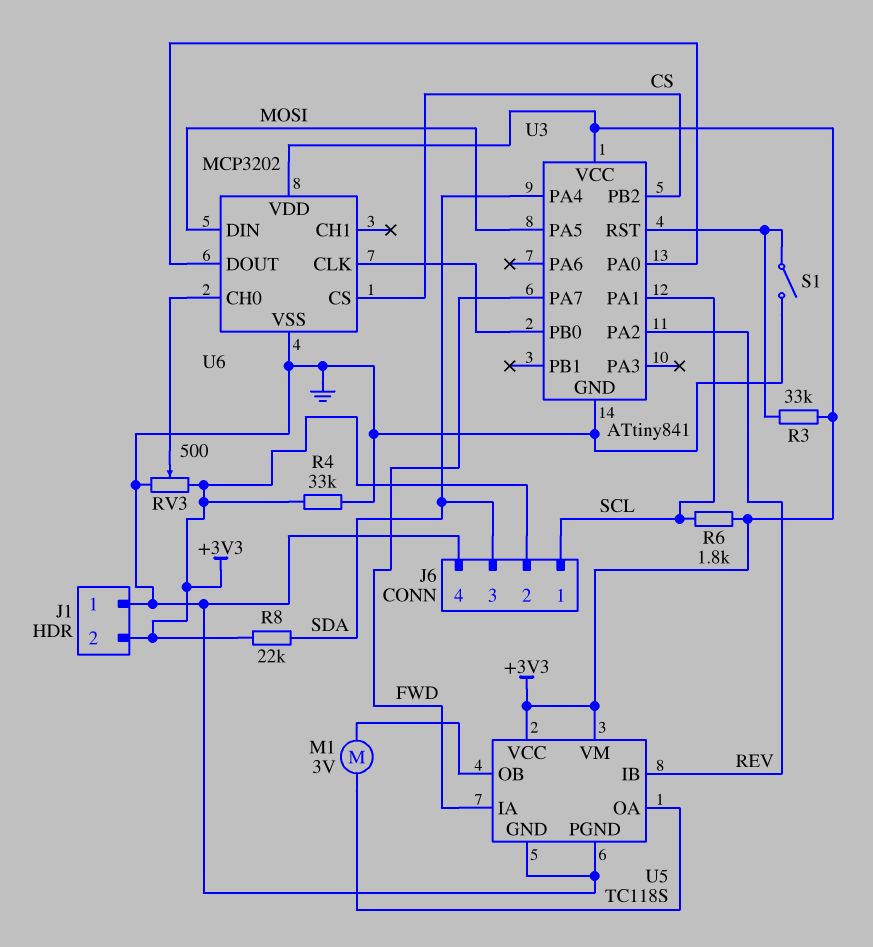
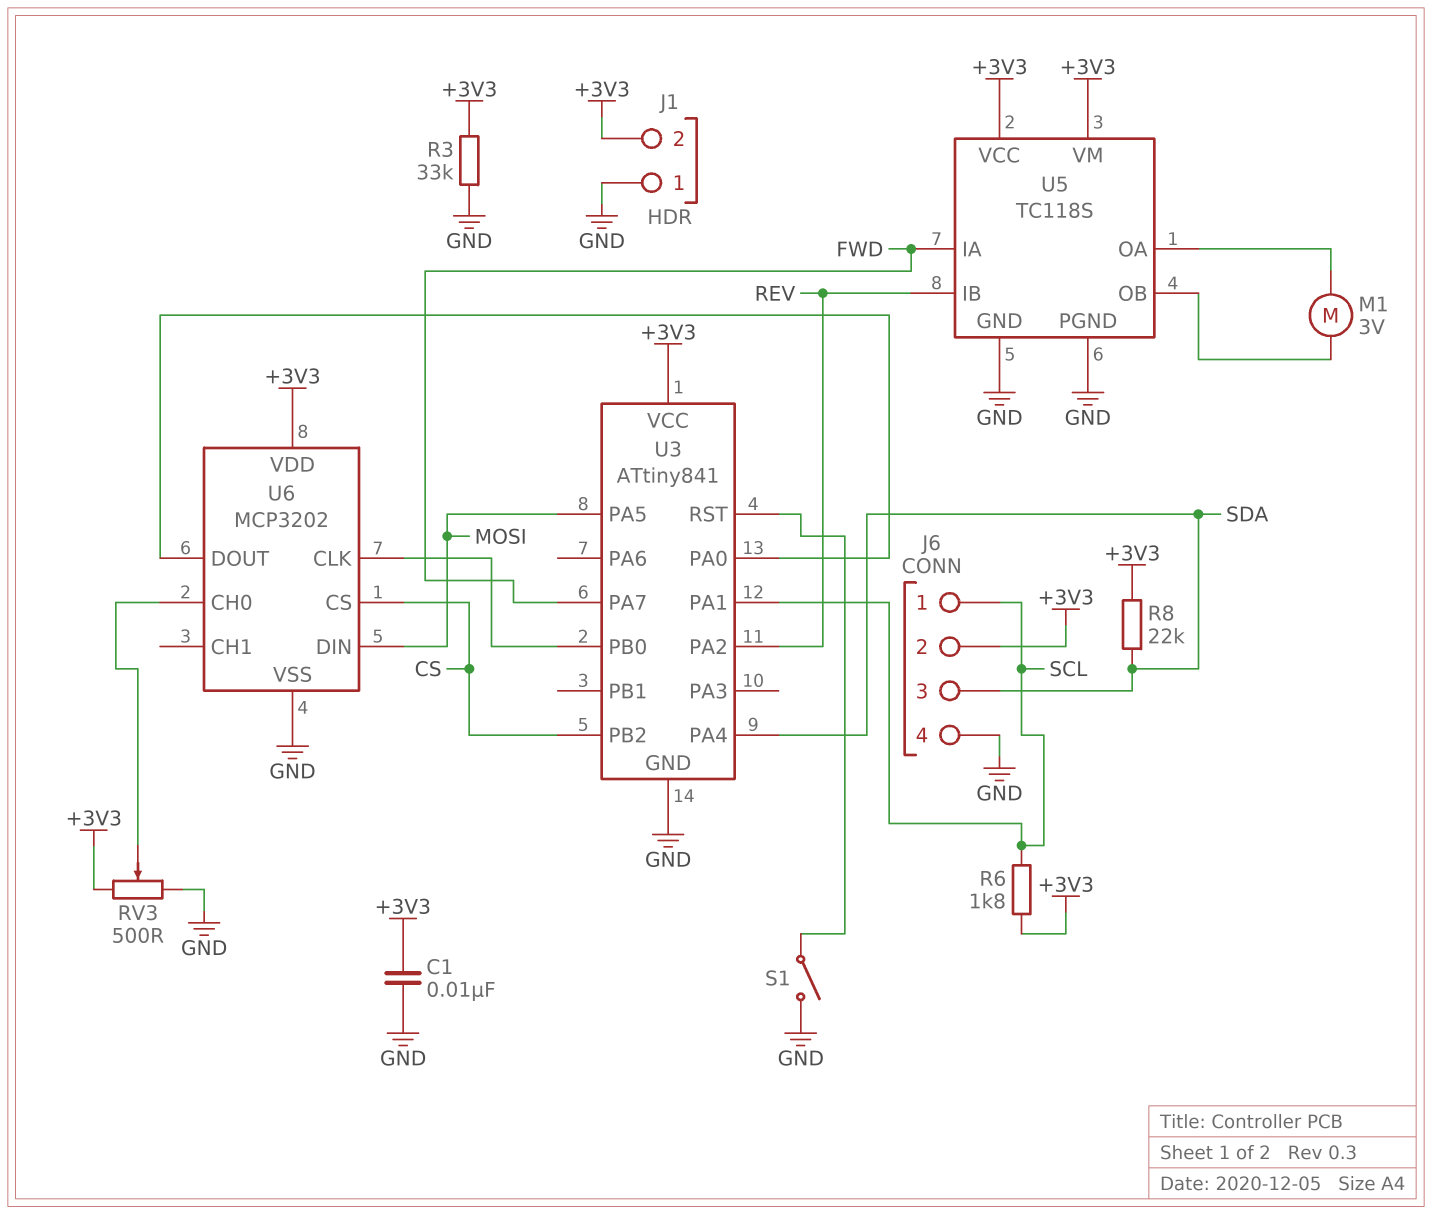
C1: none -> 10nF (+3V3, GND)
R3: 33k (+3V3, U3/RST) -> 33k (+3V3, GND)
R4: 33k (+3V3, GND) -> none

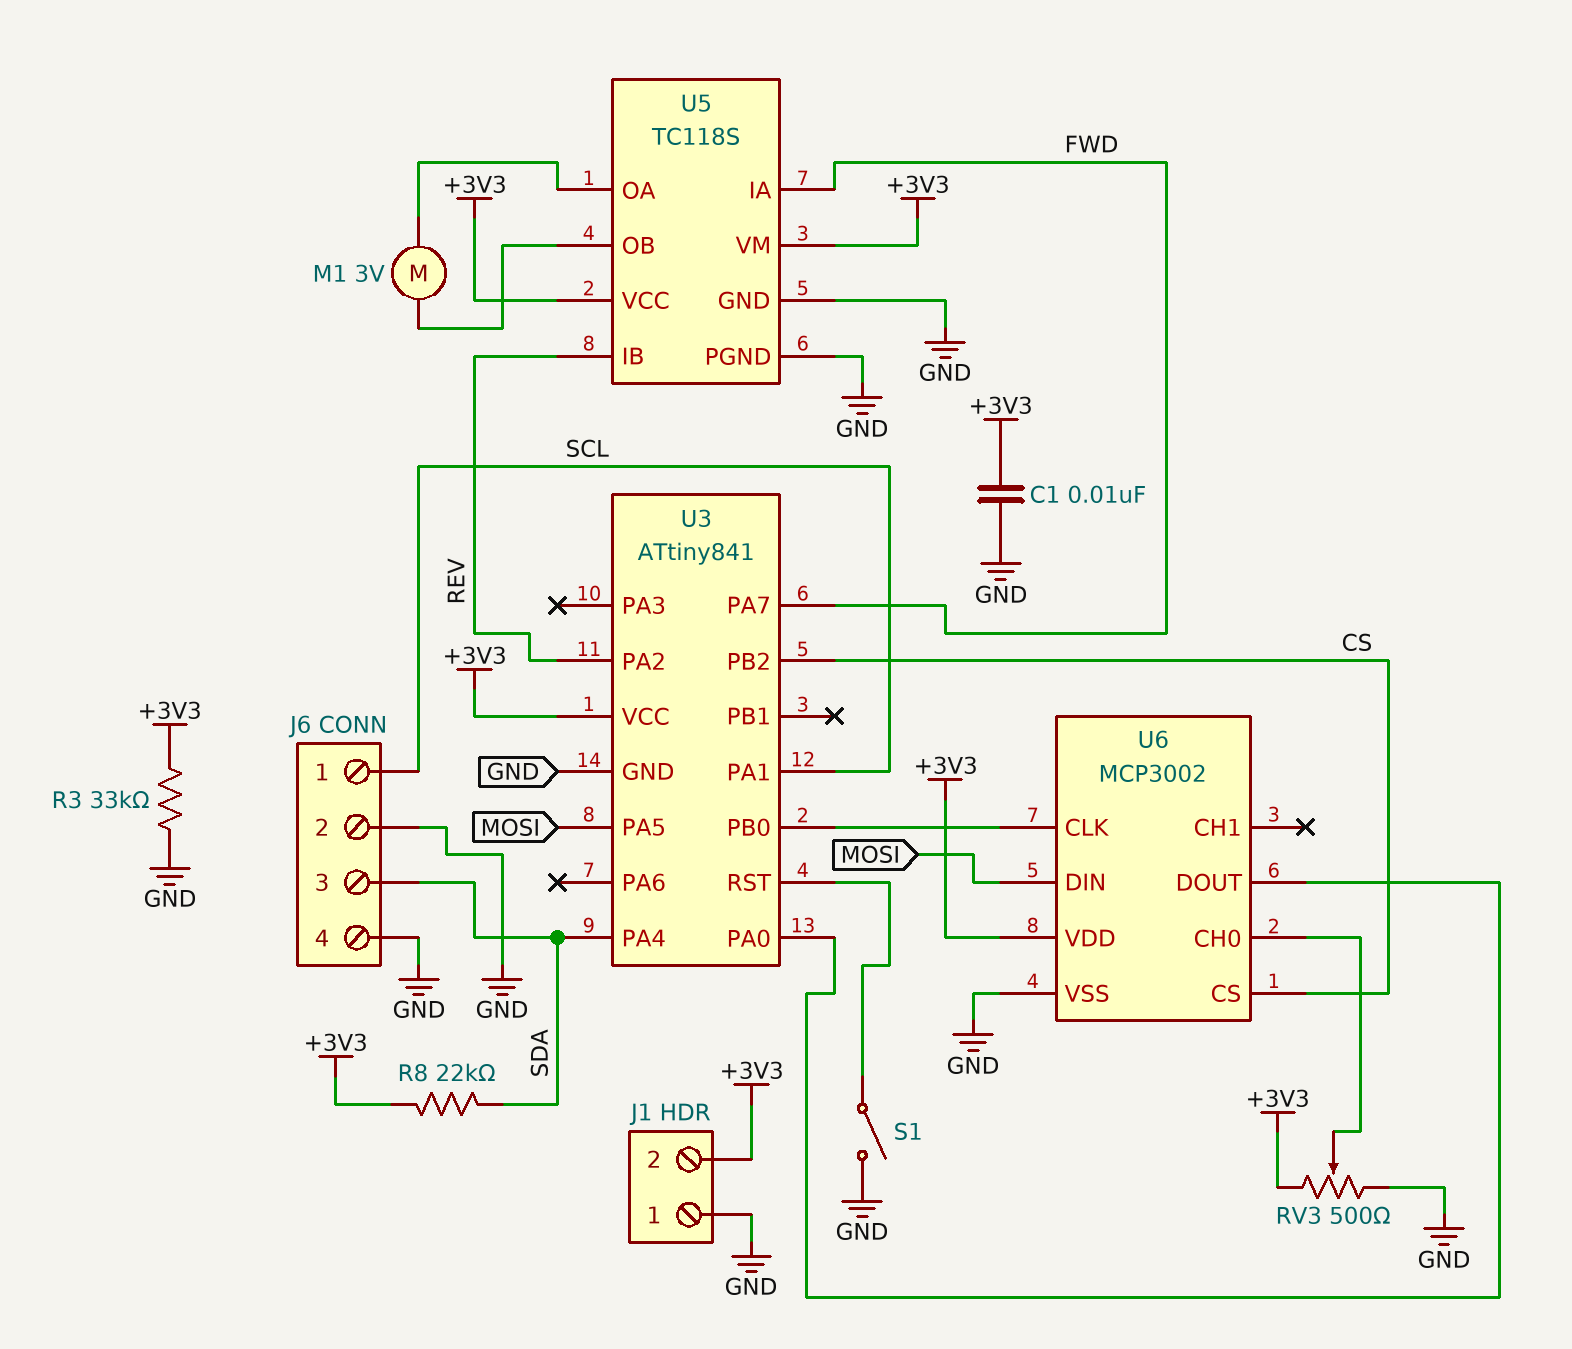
J6 pin 2: +3V3 -> GND
R6: 1.8k (+3V3, SCL) -> none
U6: MCP3202 -> MCP3002

